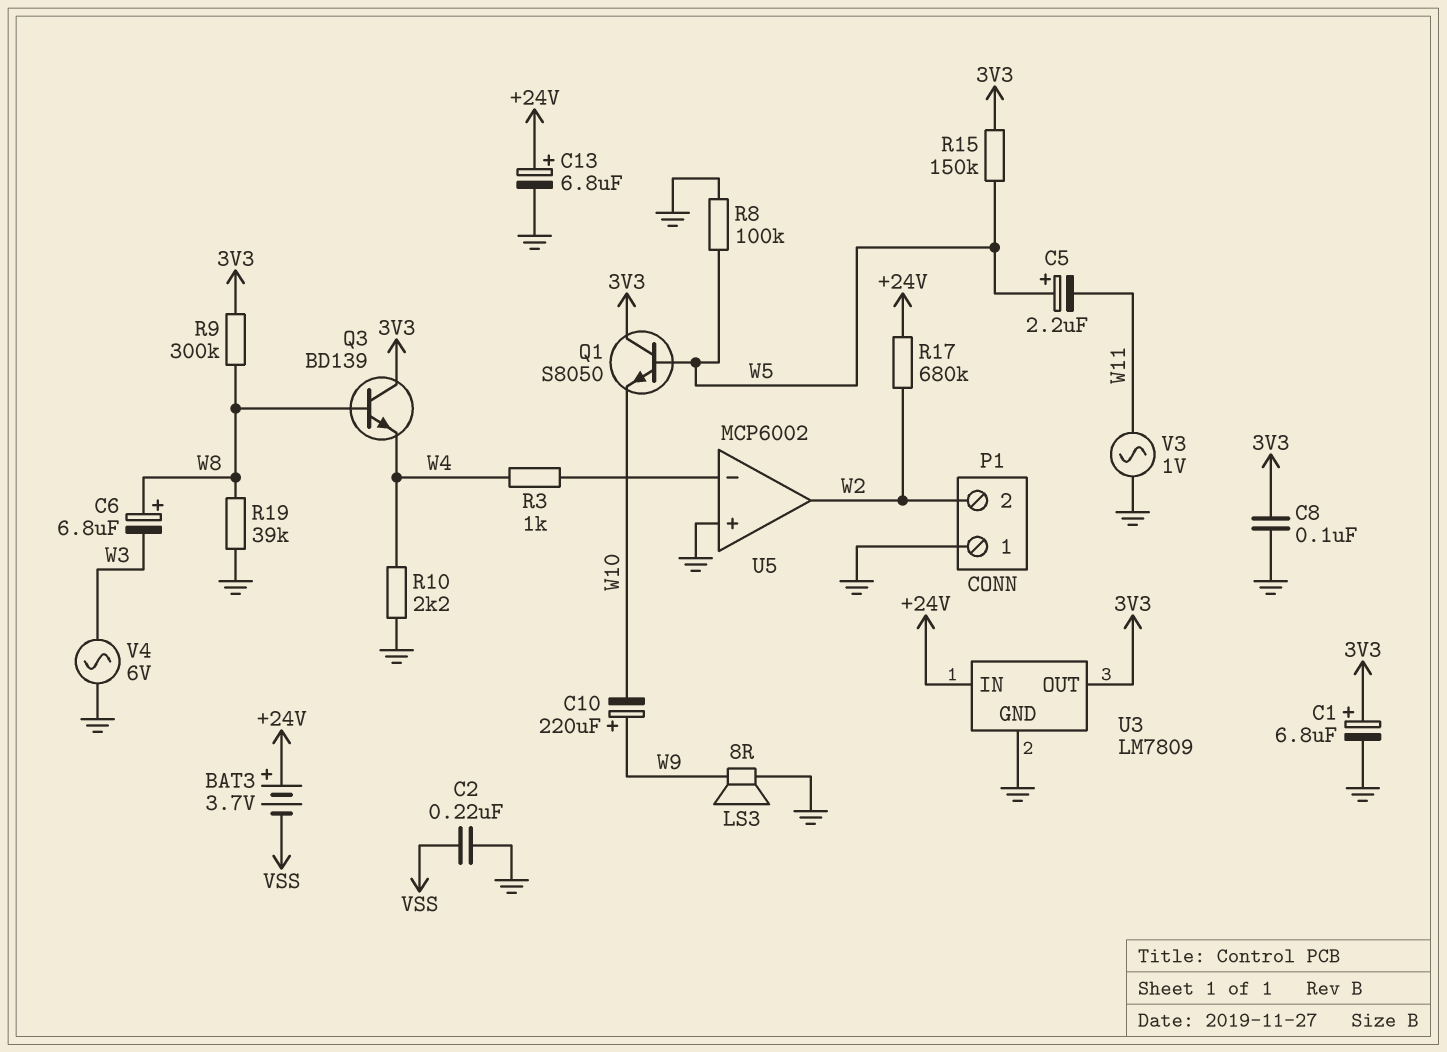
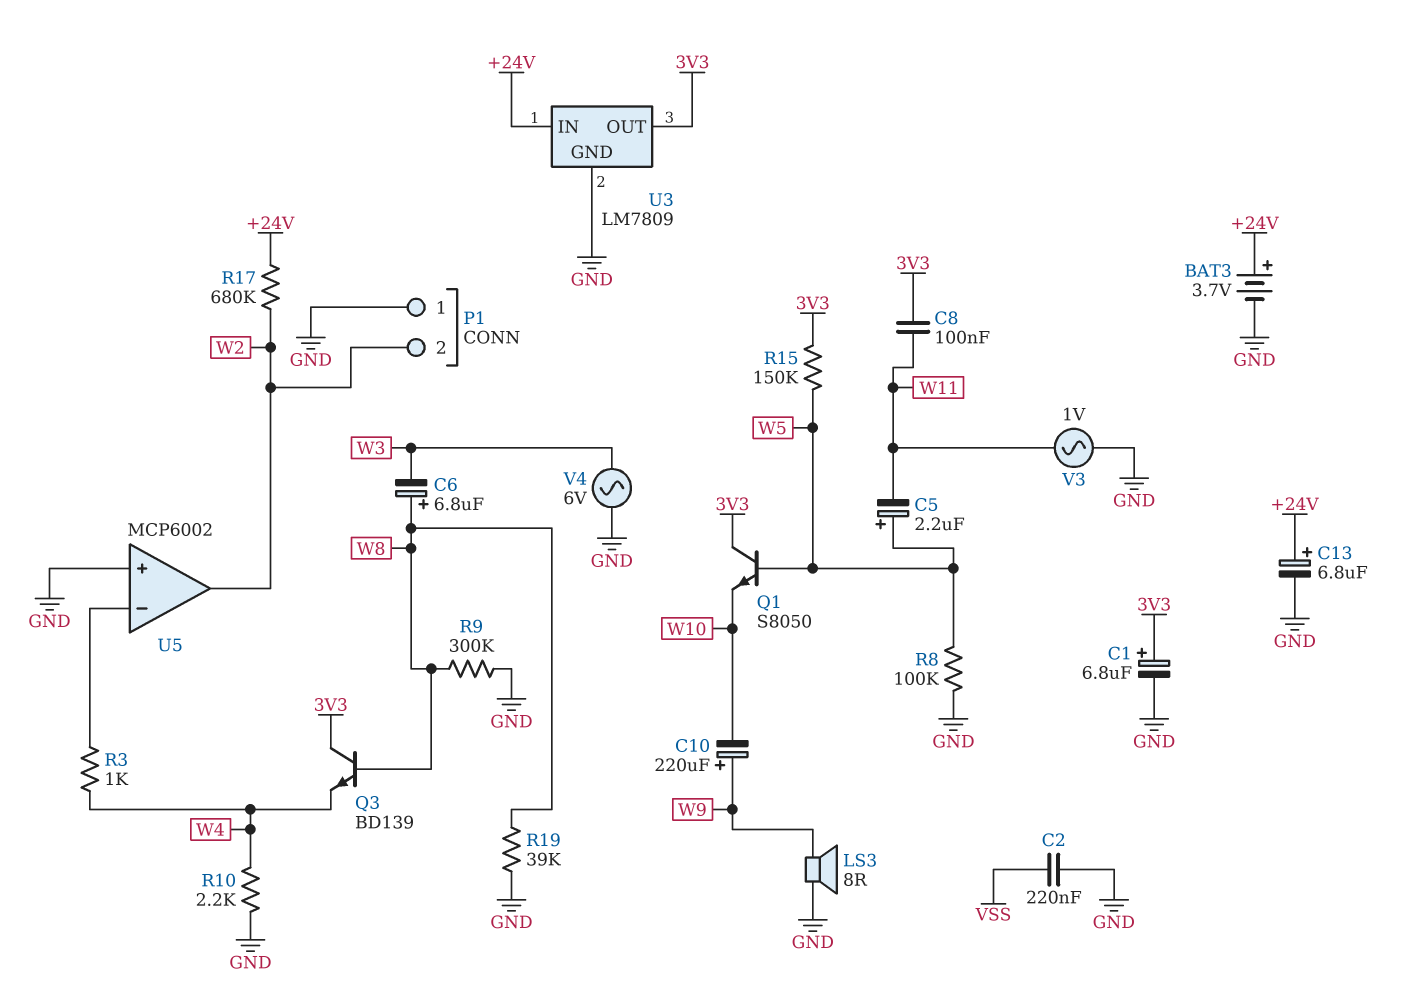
BAT3: 3.7V (plus +24V, minus VSS) -> 3.7V (plus +24V, minus GND)
C8: 100nF (3V3, GND) -> 100nF (3V3, W11)
R9: 300k (3V3, W8) -> 300k (GND, W8)

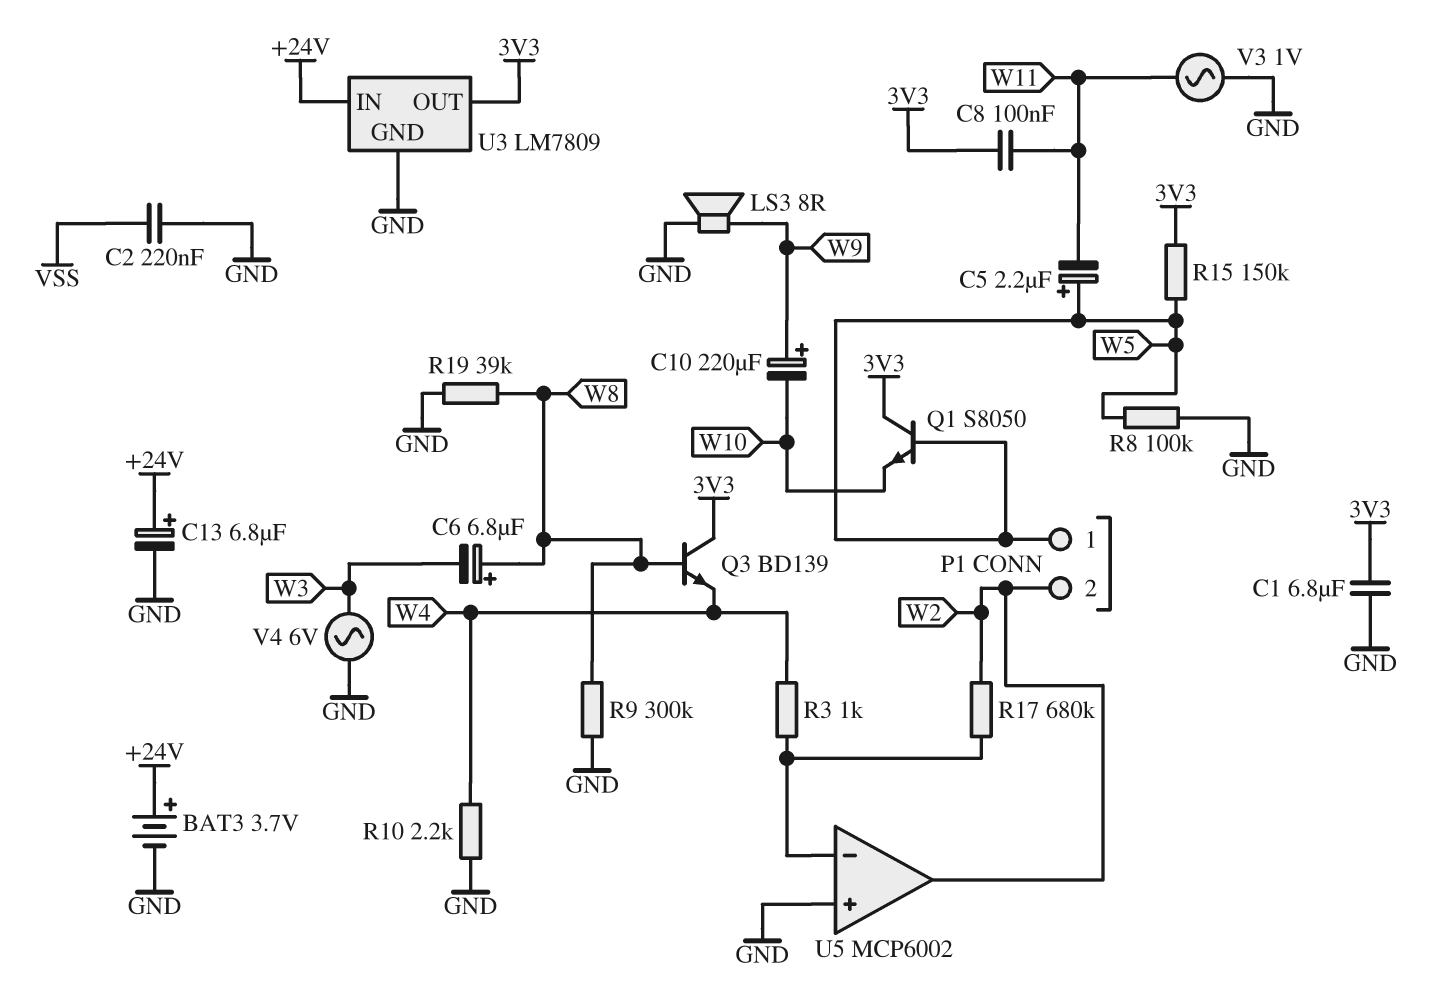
C1: 6.8uF (plus 3V3, minus GND) -> 6.8uF (3V3, GND)
P1 pin 1: GND -> W5
R17: 680k (+24V, W2) -> 680k (U5/in-, W2)

